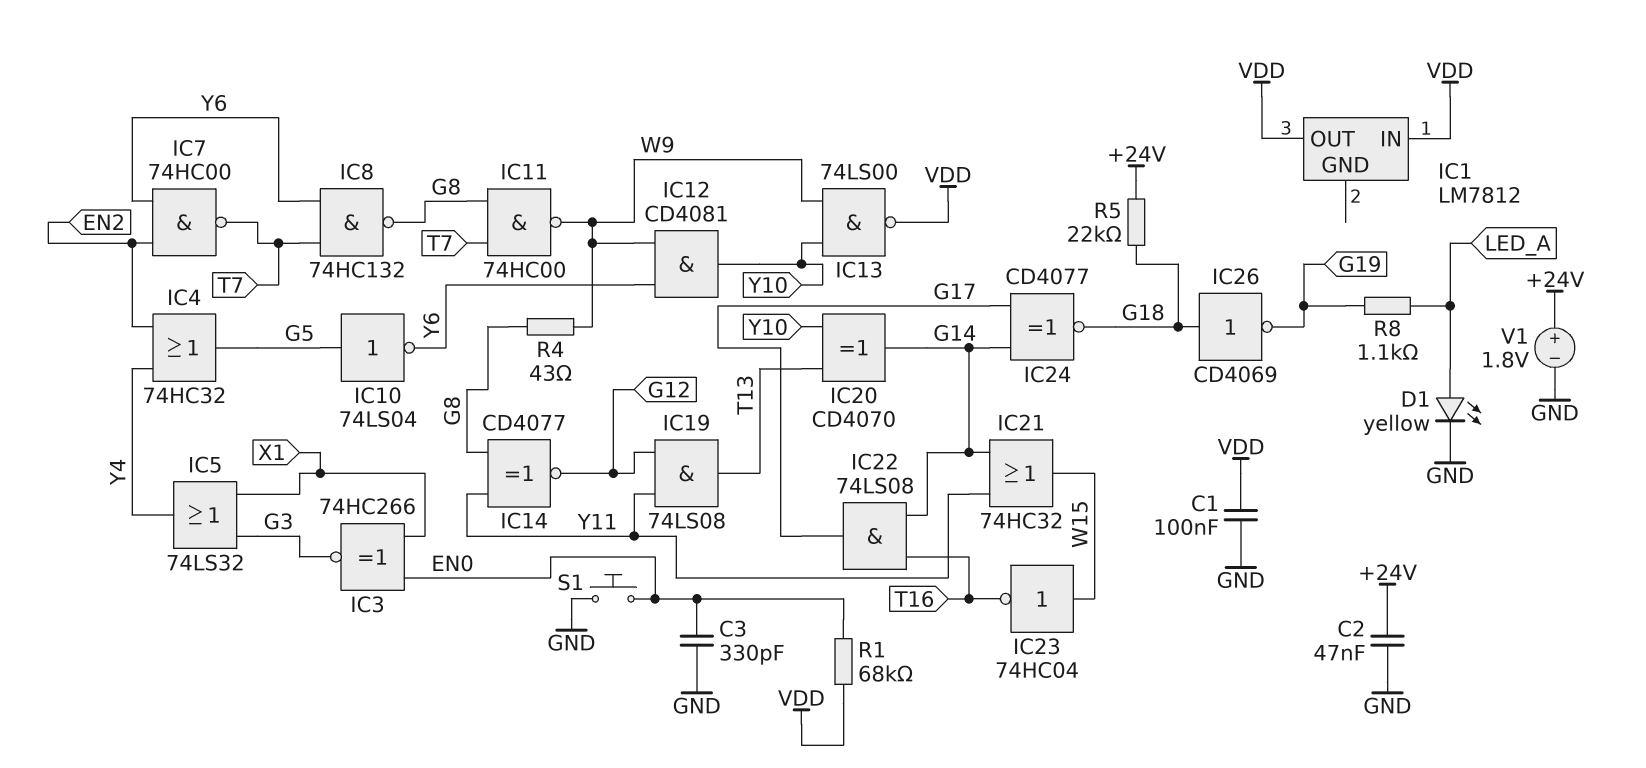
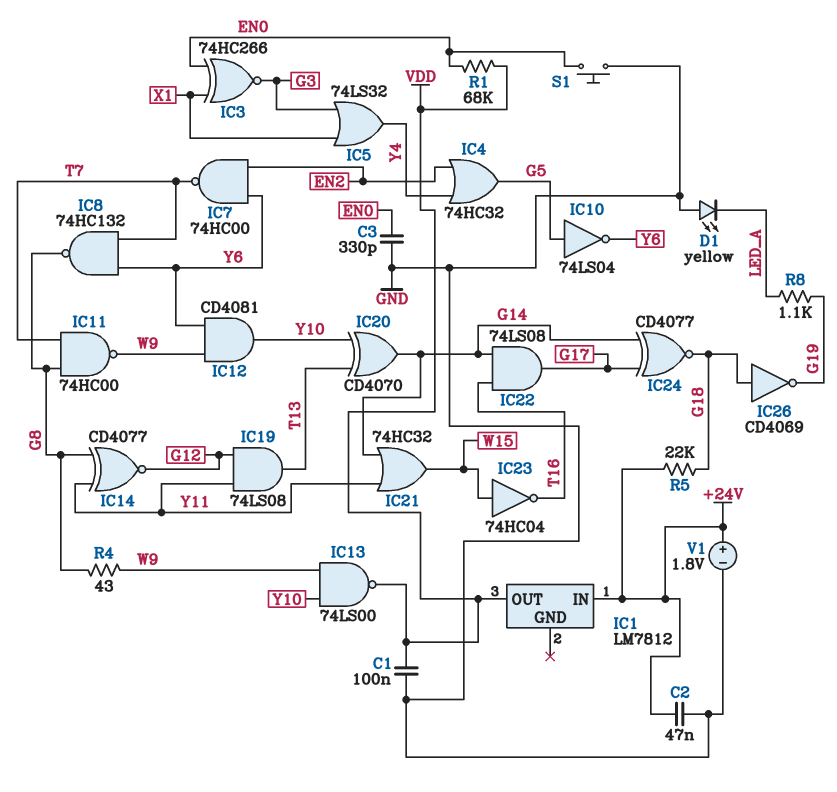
D1: LED yellow (A LED_A, K GND) -> LED yellow (A GND, K LED_A)
IC1 pin IN: VDD -> +24V

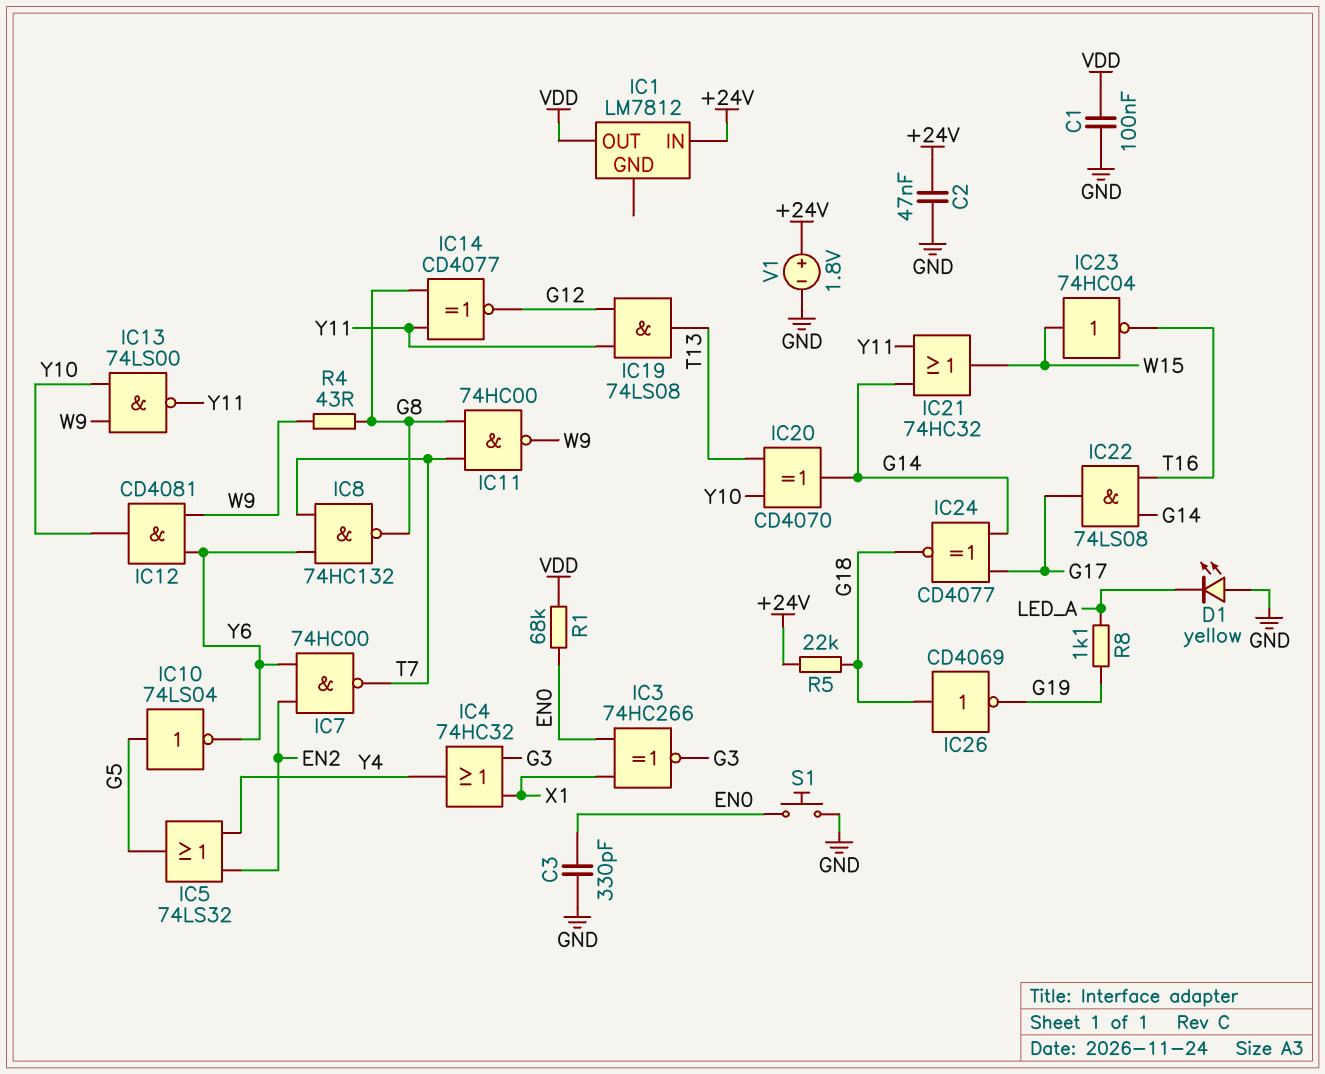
IC4: OR 74HC32 (in EN2, in Y4, out G5) -> OR 74HC32 (in G3, in X1, out Y4)
IC5: OR 74LS32 (in G3, in X1, out Y4) -> OR 74LS32 (in EN2, in Y4, out G5)
IC13: NAND 74LS00 (in W9, in Y10, out VDD) -> NAND 74LS00 (in W9, in Y10, out Y11)

